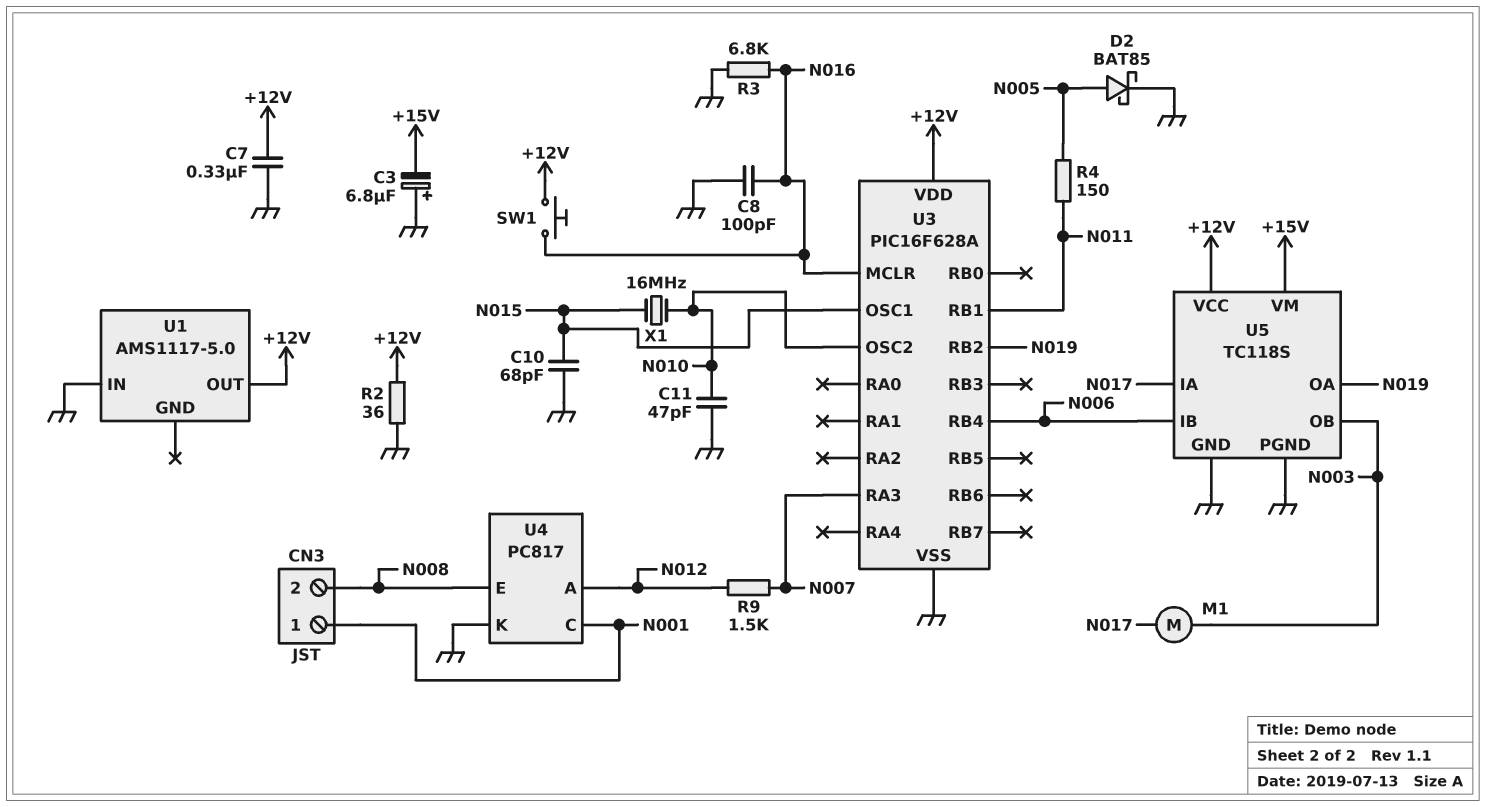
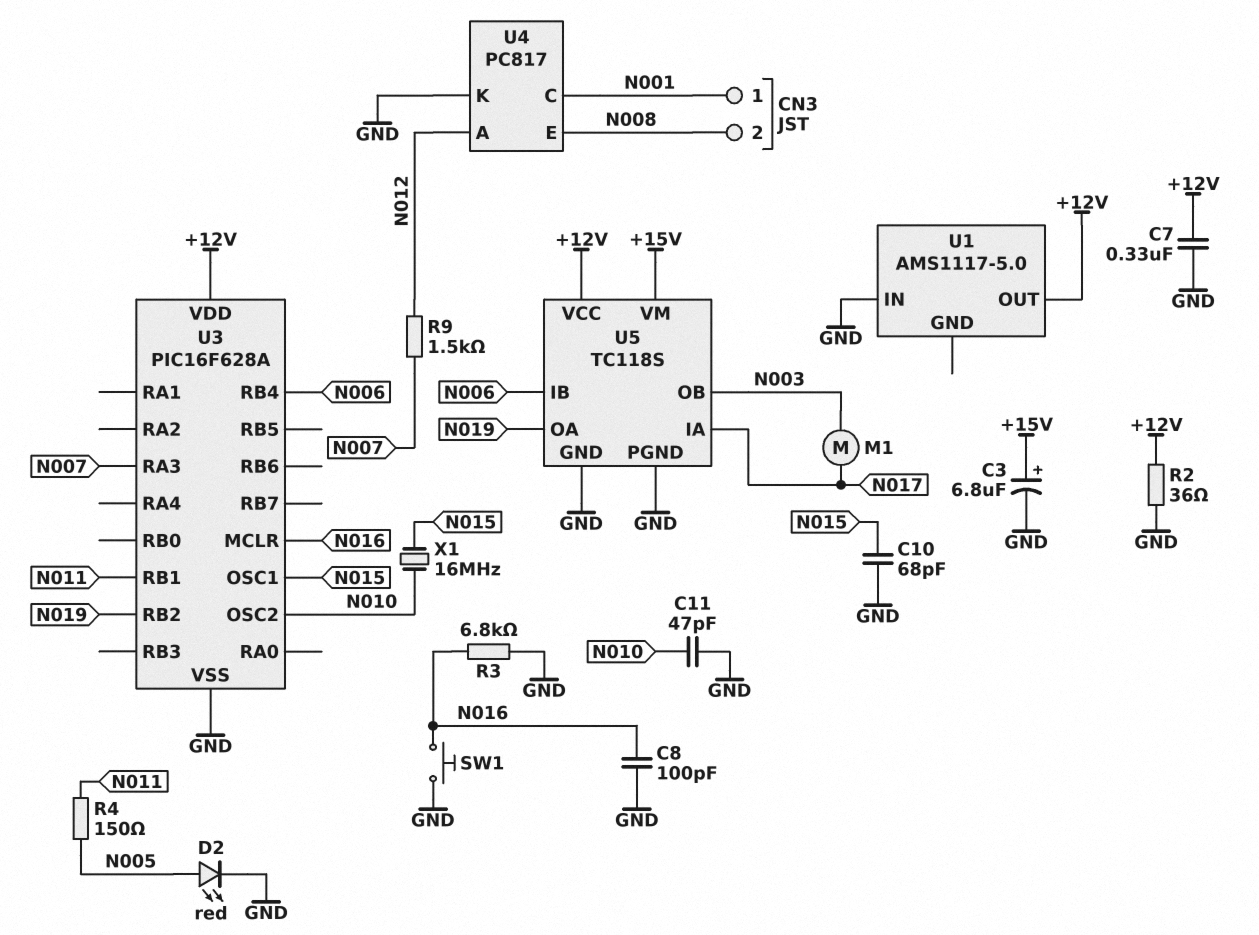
C3: 6.8uF (plus GND, minus +15V) -> 6.8uF (plus +15V, minus GND)
D2: schottky BAT85 (A N005, K GND) -> LED red (A N005, K GND)
SW1: button (+12V, N016) -> button (GND, N016)

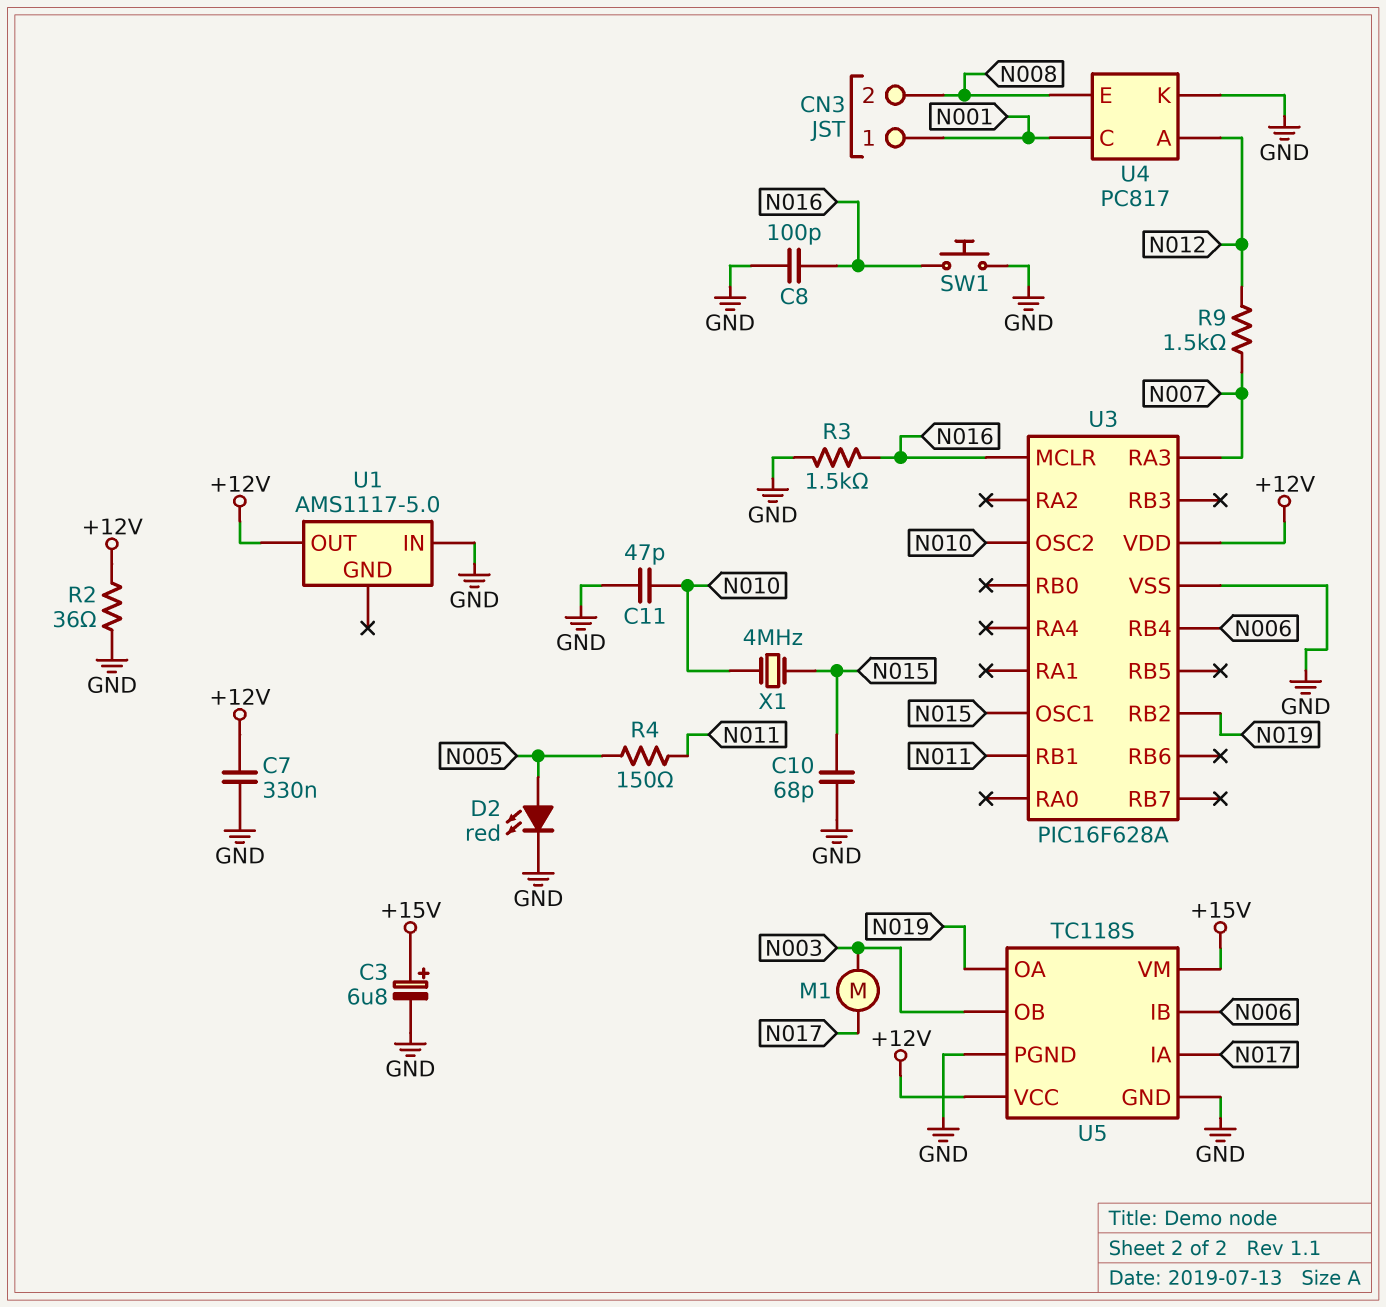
R3: 6.8k (GND, N016) -> 1.5k (GND, N016)
X1: 16MHz (N010, N015) -> 4MHz (N010, N015)

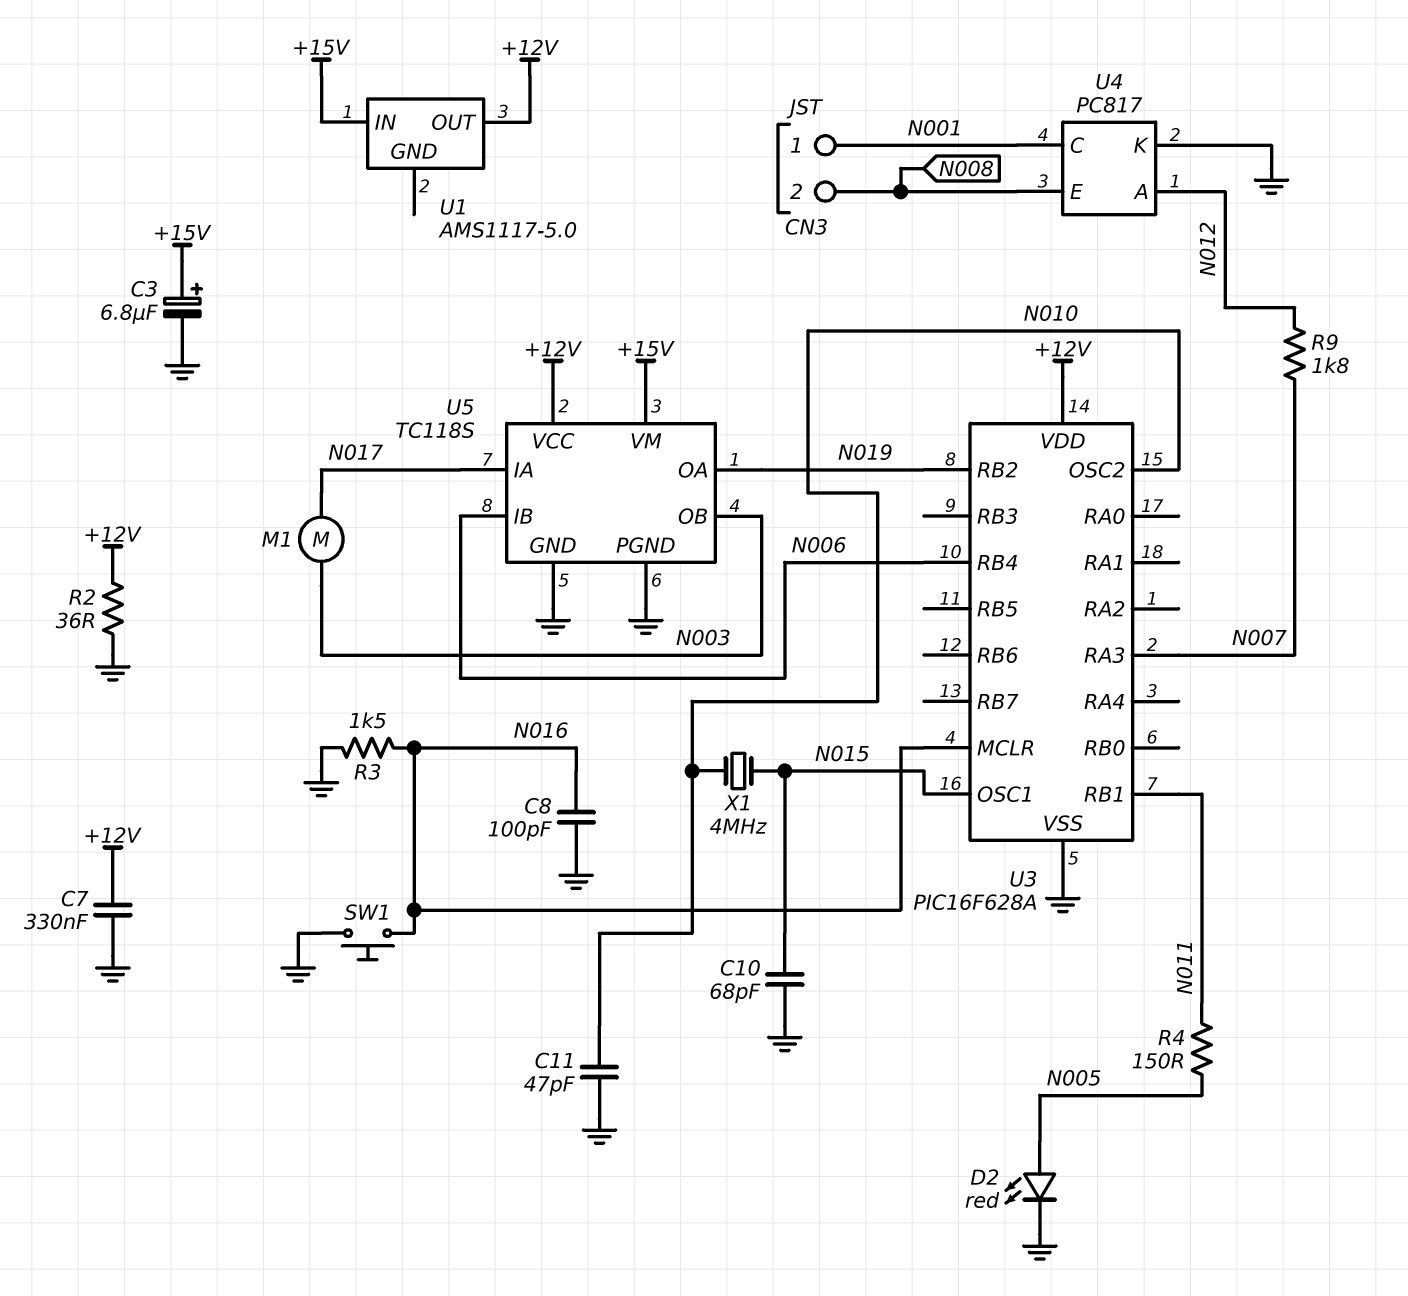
R9: 1.5k (N007, N012) -> 1.8k (N007, N012)
U1 pin IN: GND -> +15V

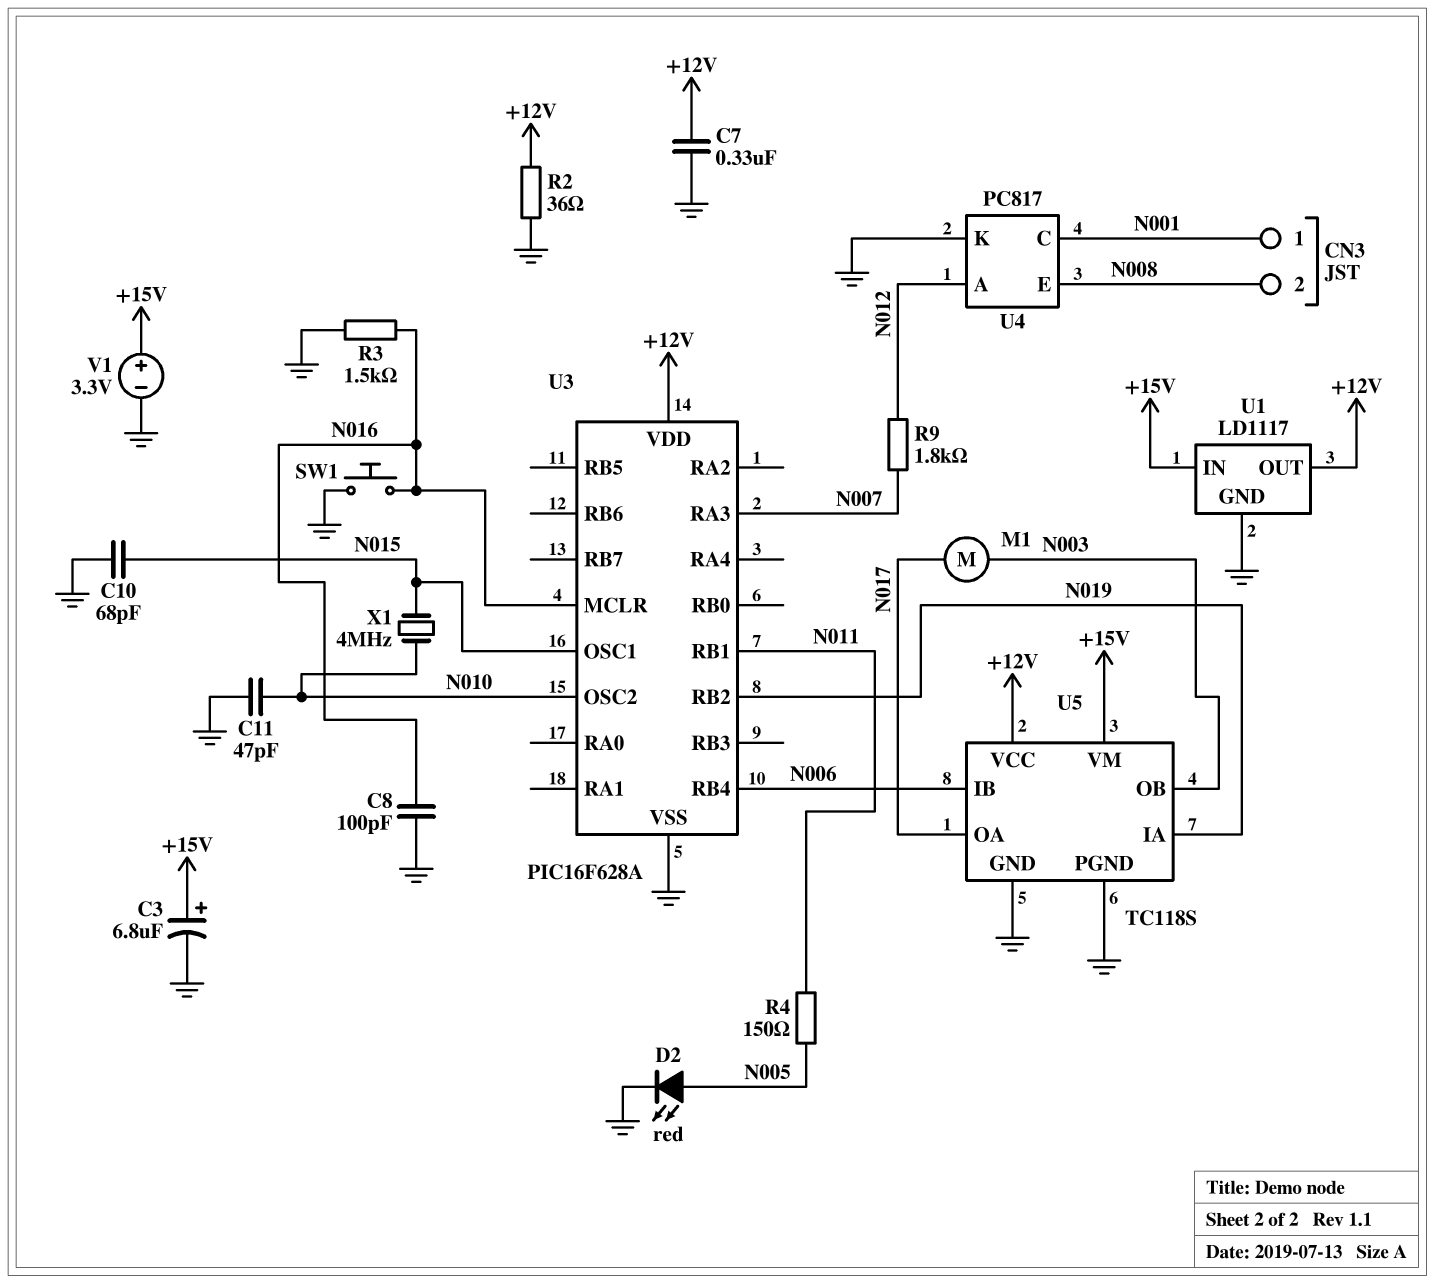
U1: AMS1117-5.0 -> LD1117
U1 pin GND: none -> GND
U5 pin IA: N017 -> N019
U5 pin OA: N019 -> N017
V1: none -> 3.3V (plus +15V, minus GND)

